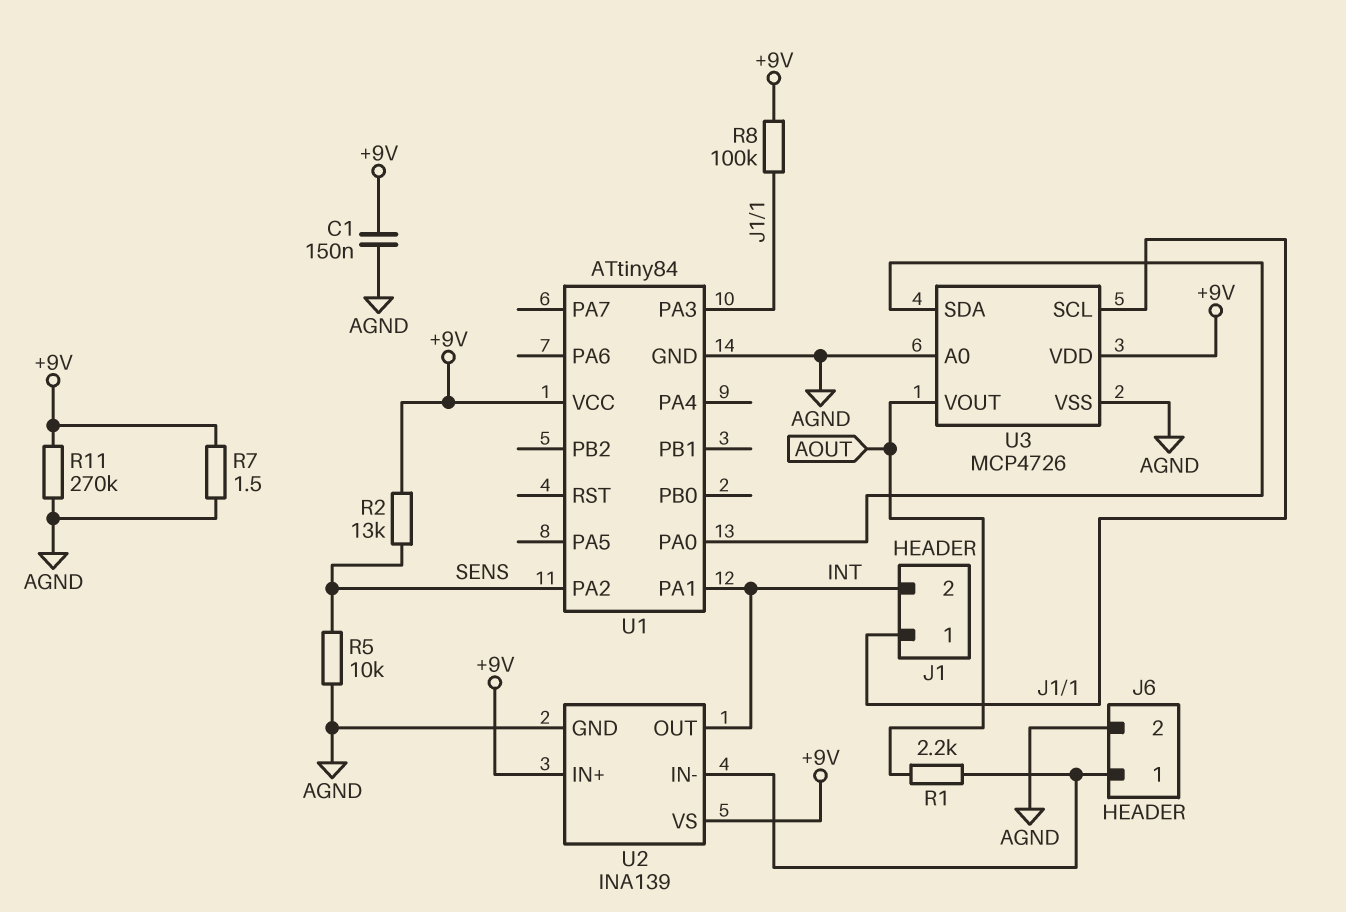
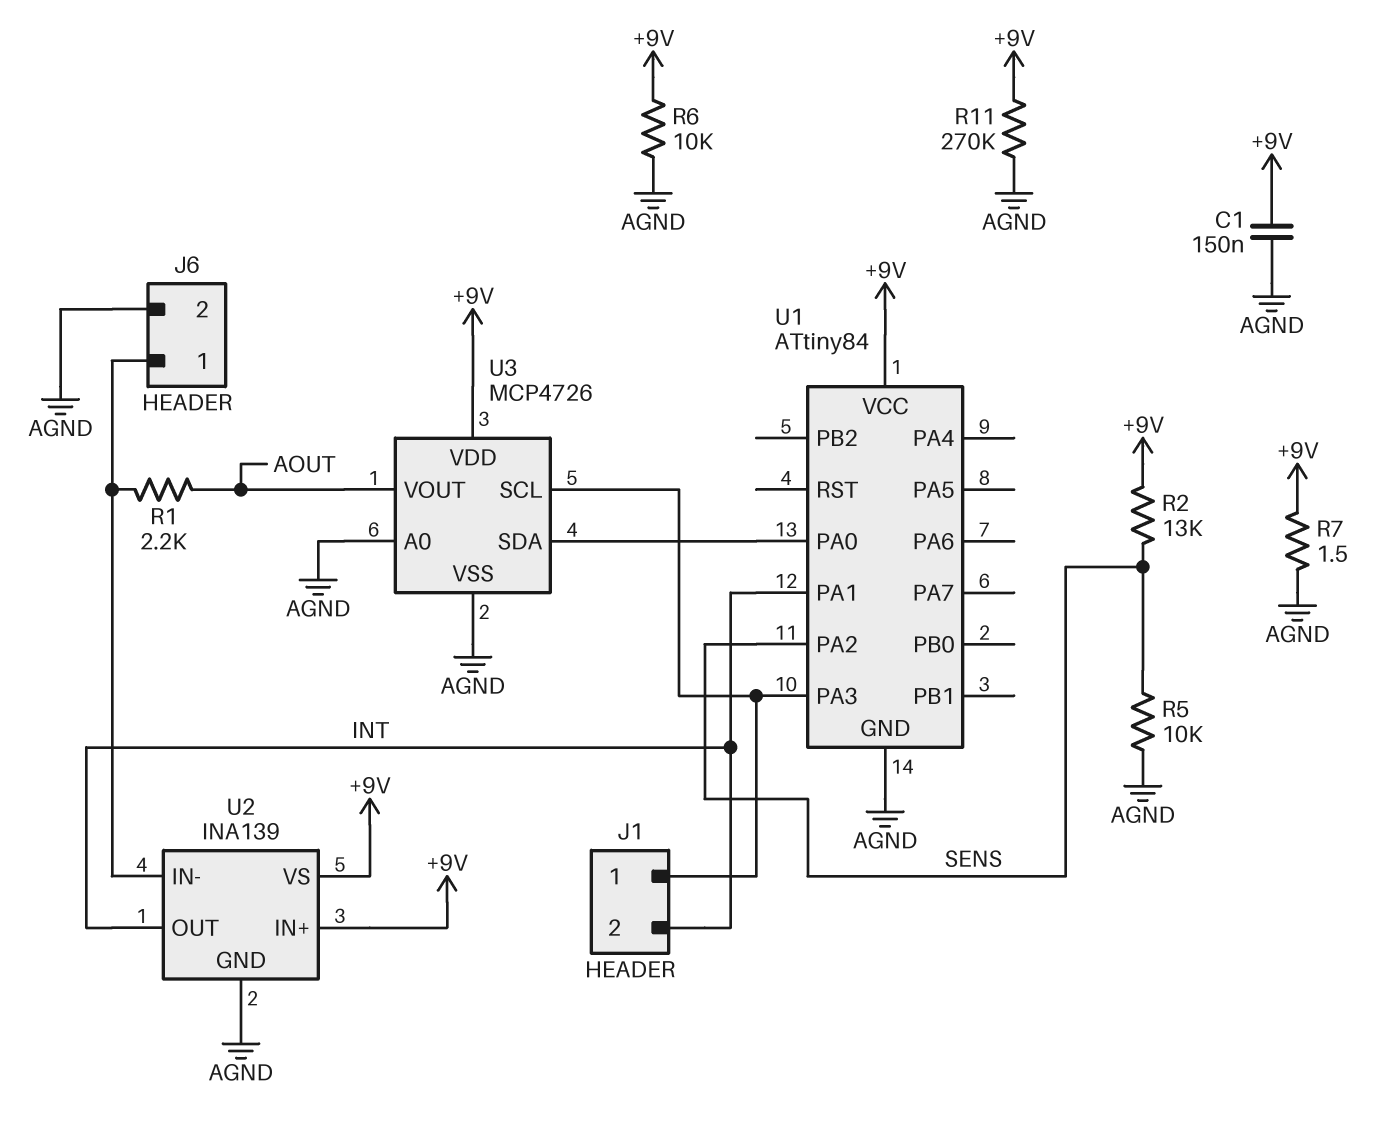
R6: none -> 10k (+9V, AGND)
R8: 100k (+9V, J1/1) -> none

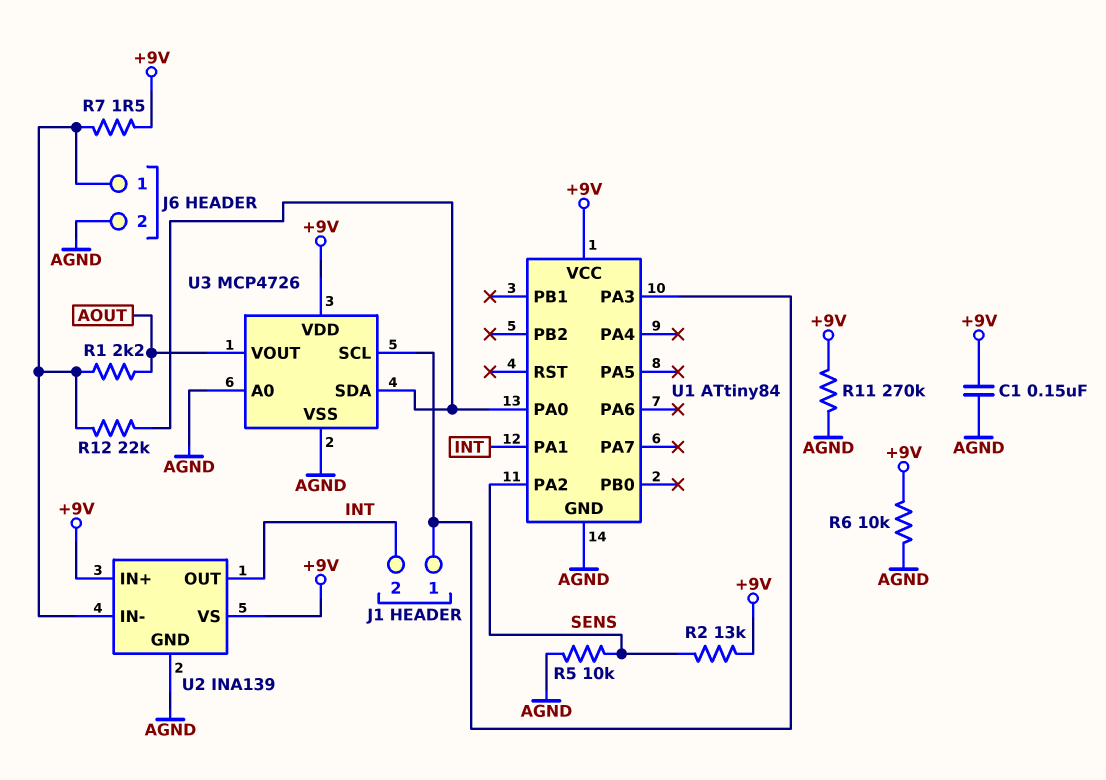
R7: 1.5 (+9V, AGND) -> 1.5 (+9V, J6/1)
R12: none -> 22k (J6/1, U1/PA0)

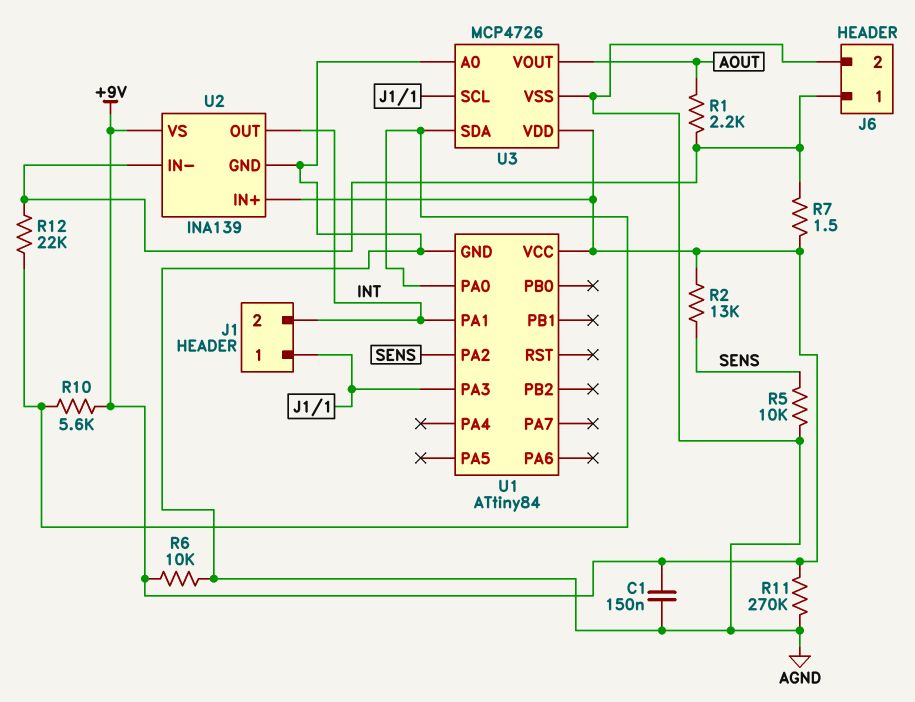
R10: none -> 5.6k (+9V, U1/PA0)

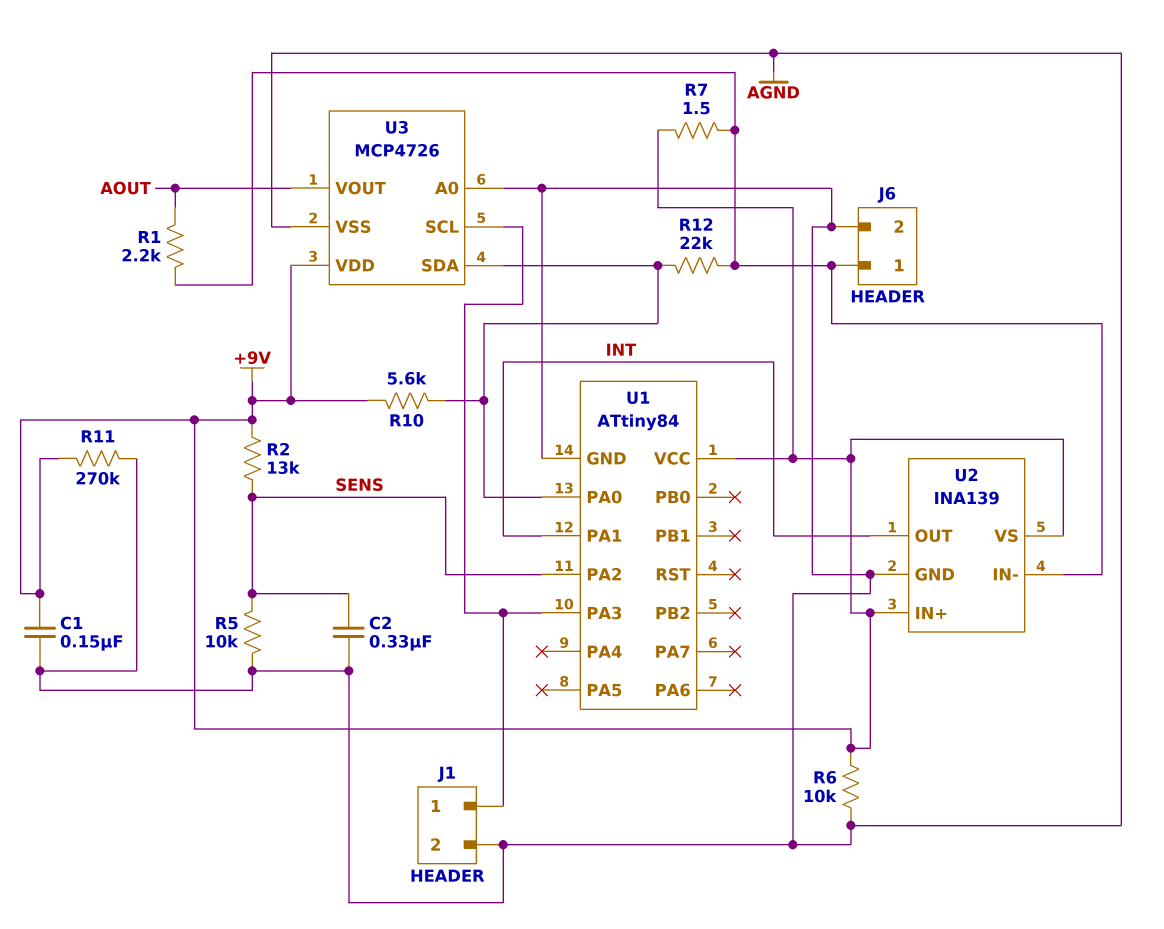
C2: none -> 330nF (AGND, SENS)
J1 pin 2: INT -> AGND

